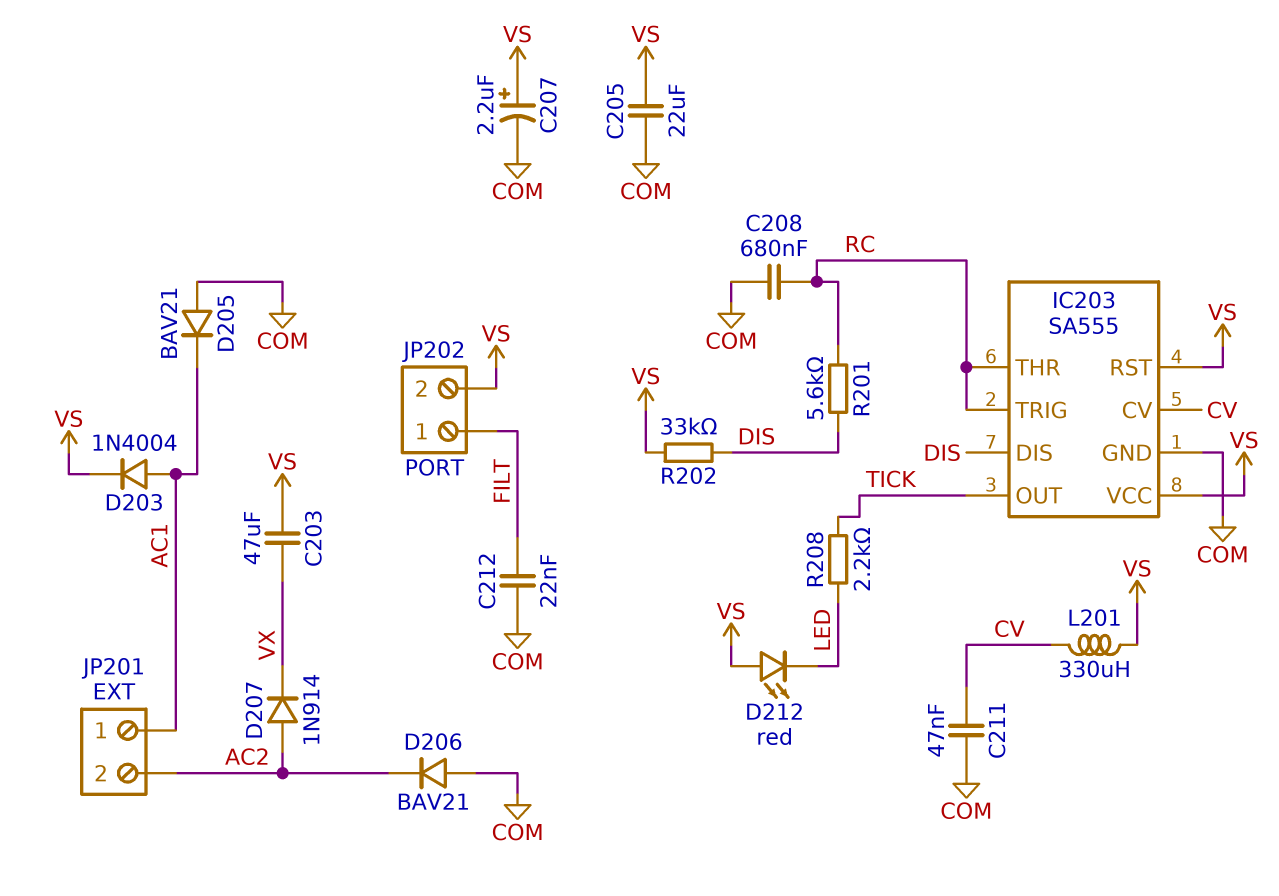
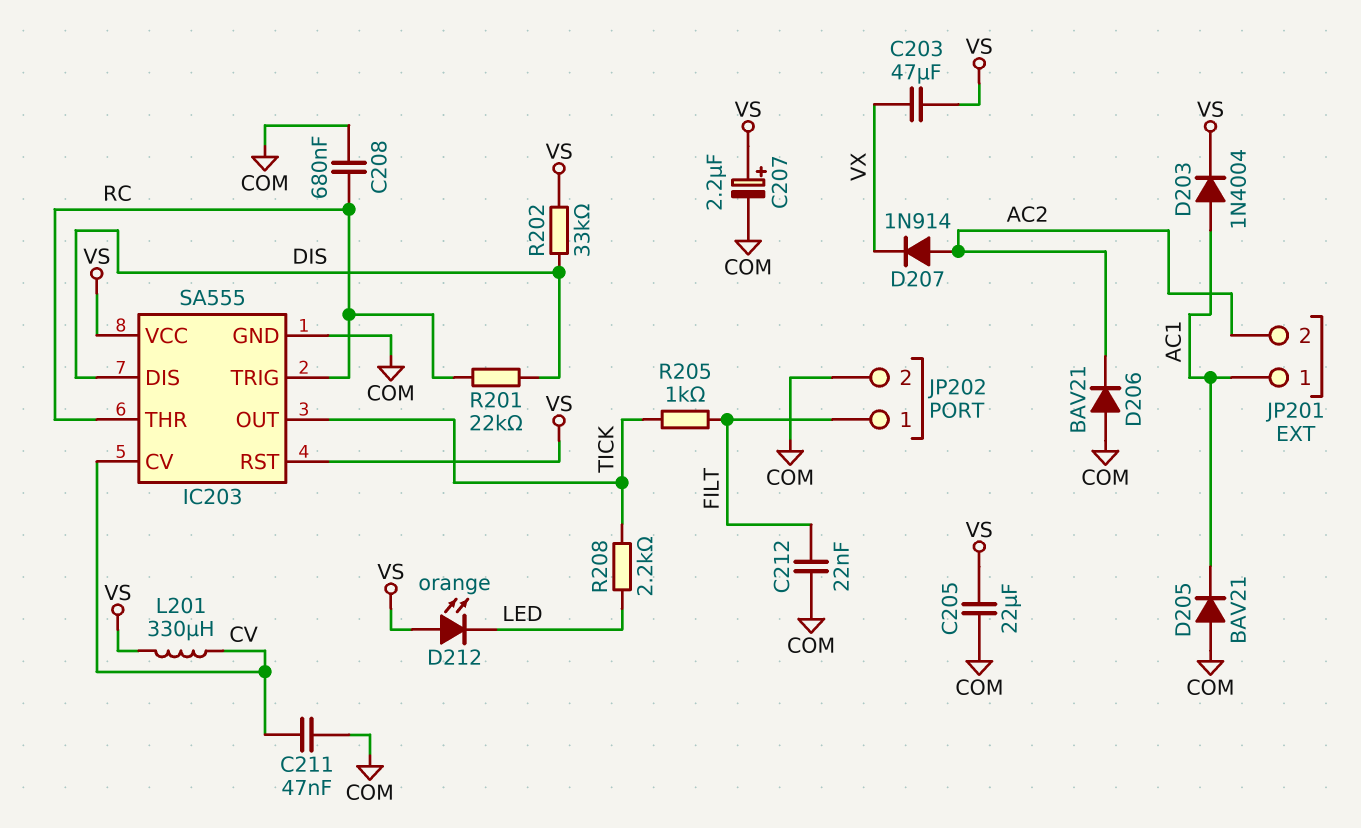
D212: LED red (A VS, K LED) -> LED orange (A VS, K LED)
JP202 pin 2: VS -> COM
R201: 5.6k (DIS, RC) -> 22k (DIS, RC)
R205: none -> 1k (FILT, TICK)

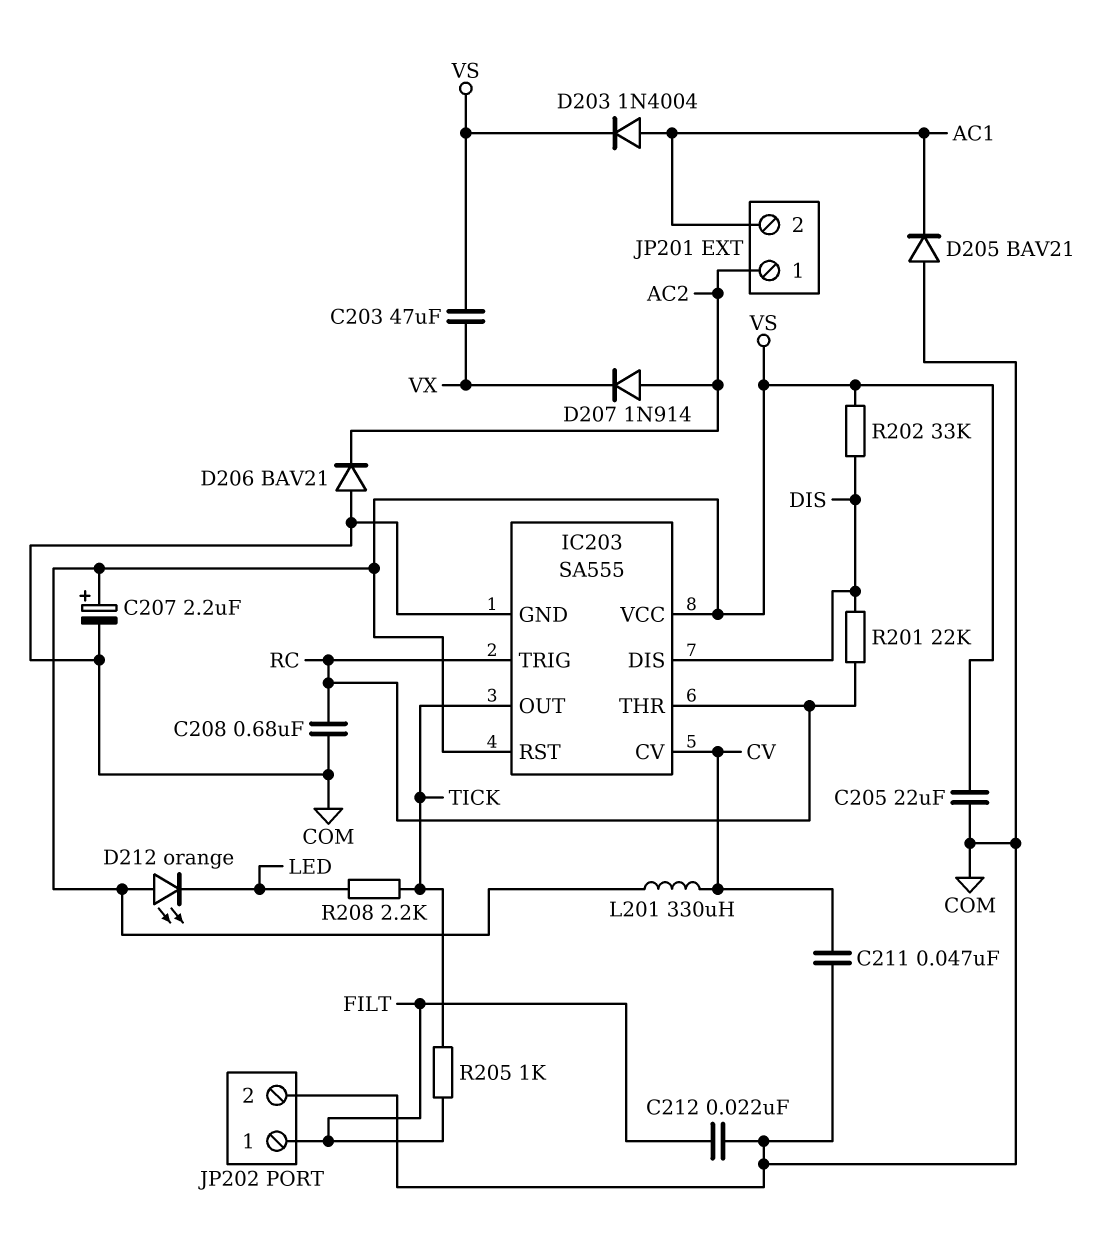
JP201 pin 1: AC1 -> AC2
JP201 pin 2: AC2 -> AC1

